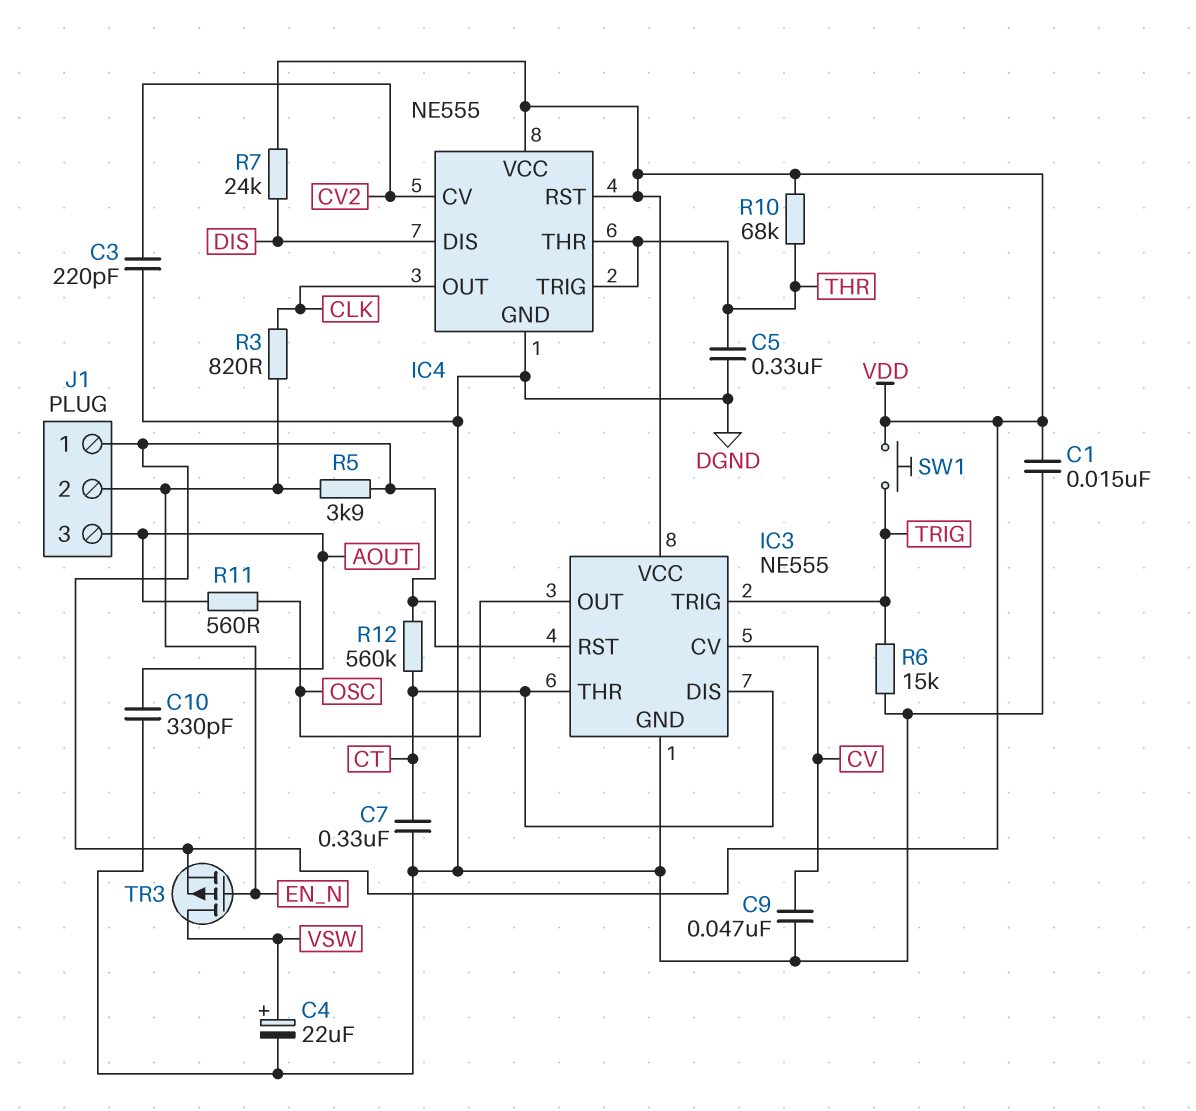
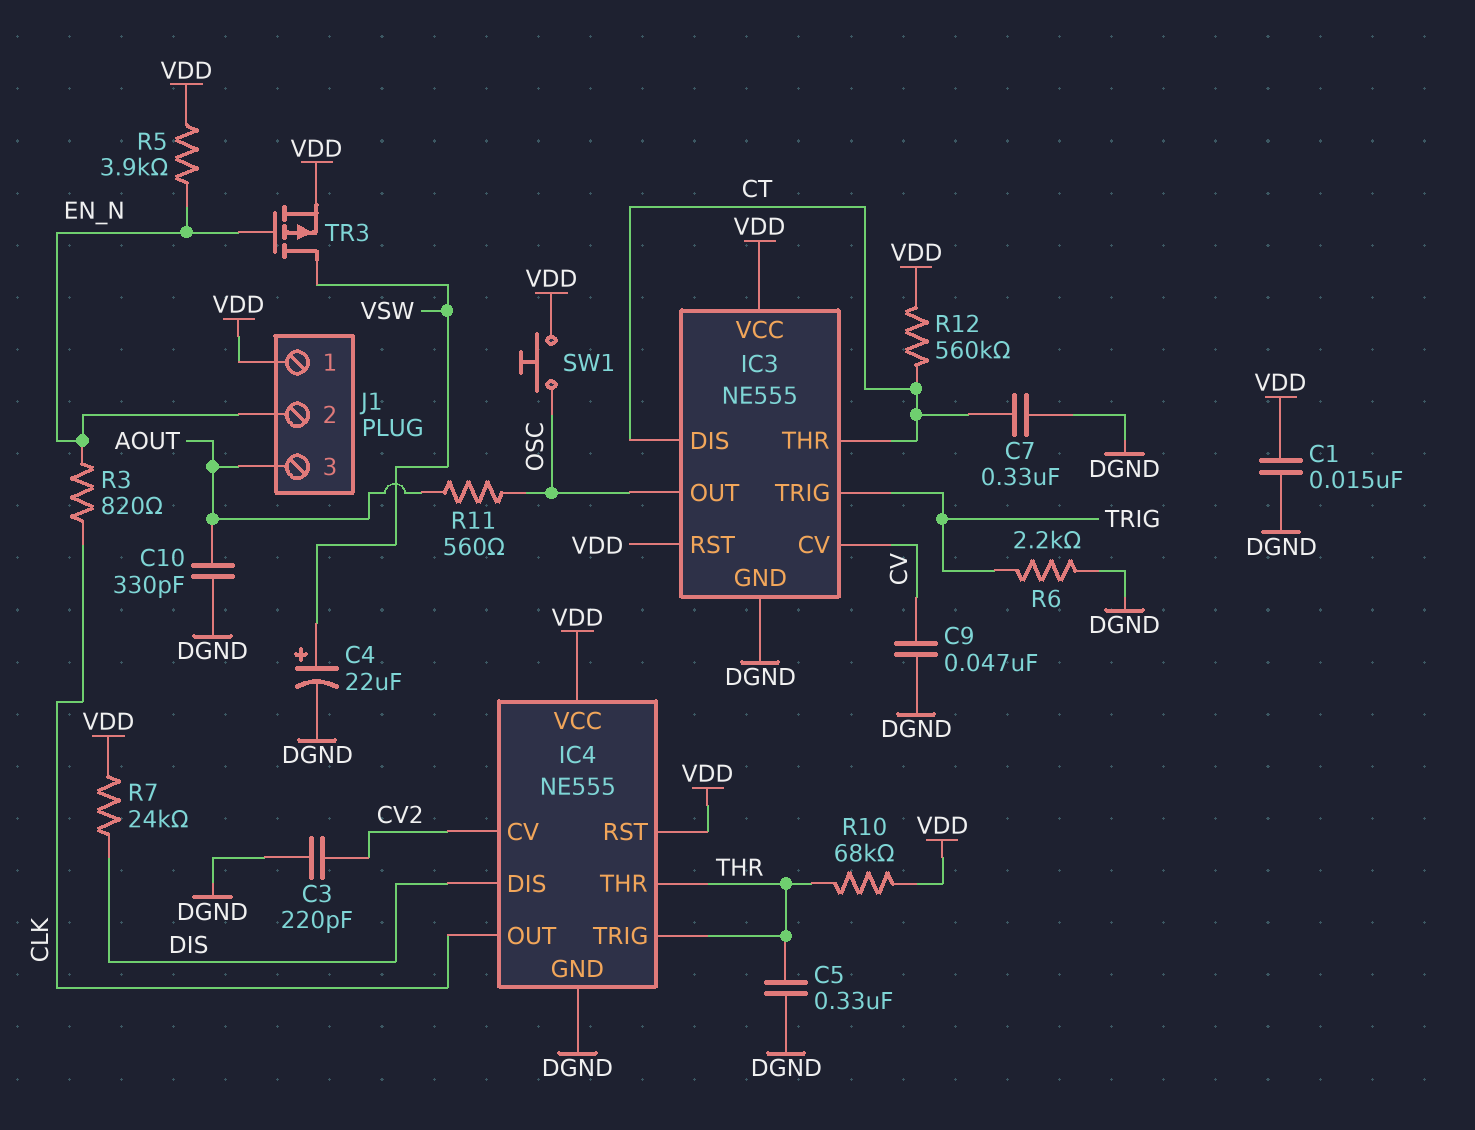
R6: 15k (DGND, TRIG) -> 2.2k (DGND, TRIG)
SW1: button (TRIG, VDD) -> button (OSC, VDD)

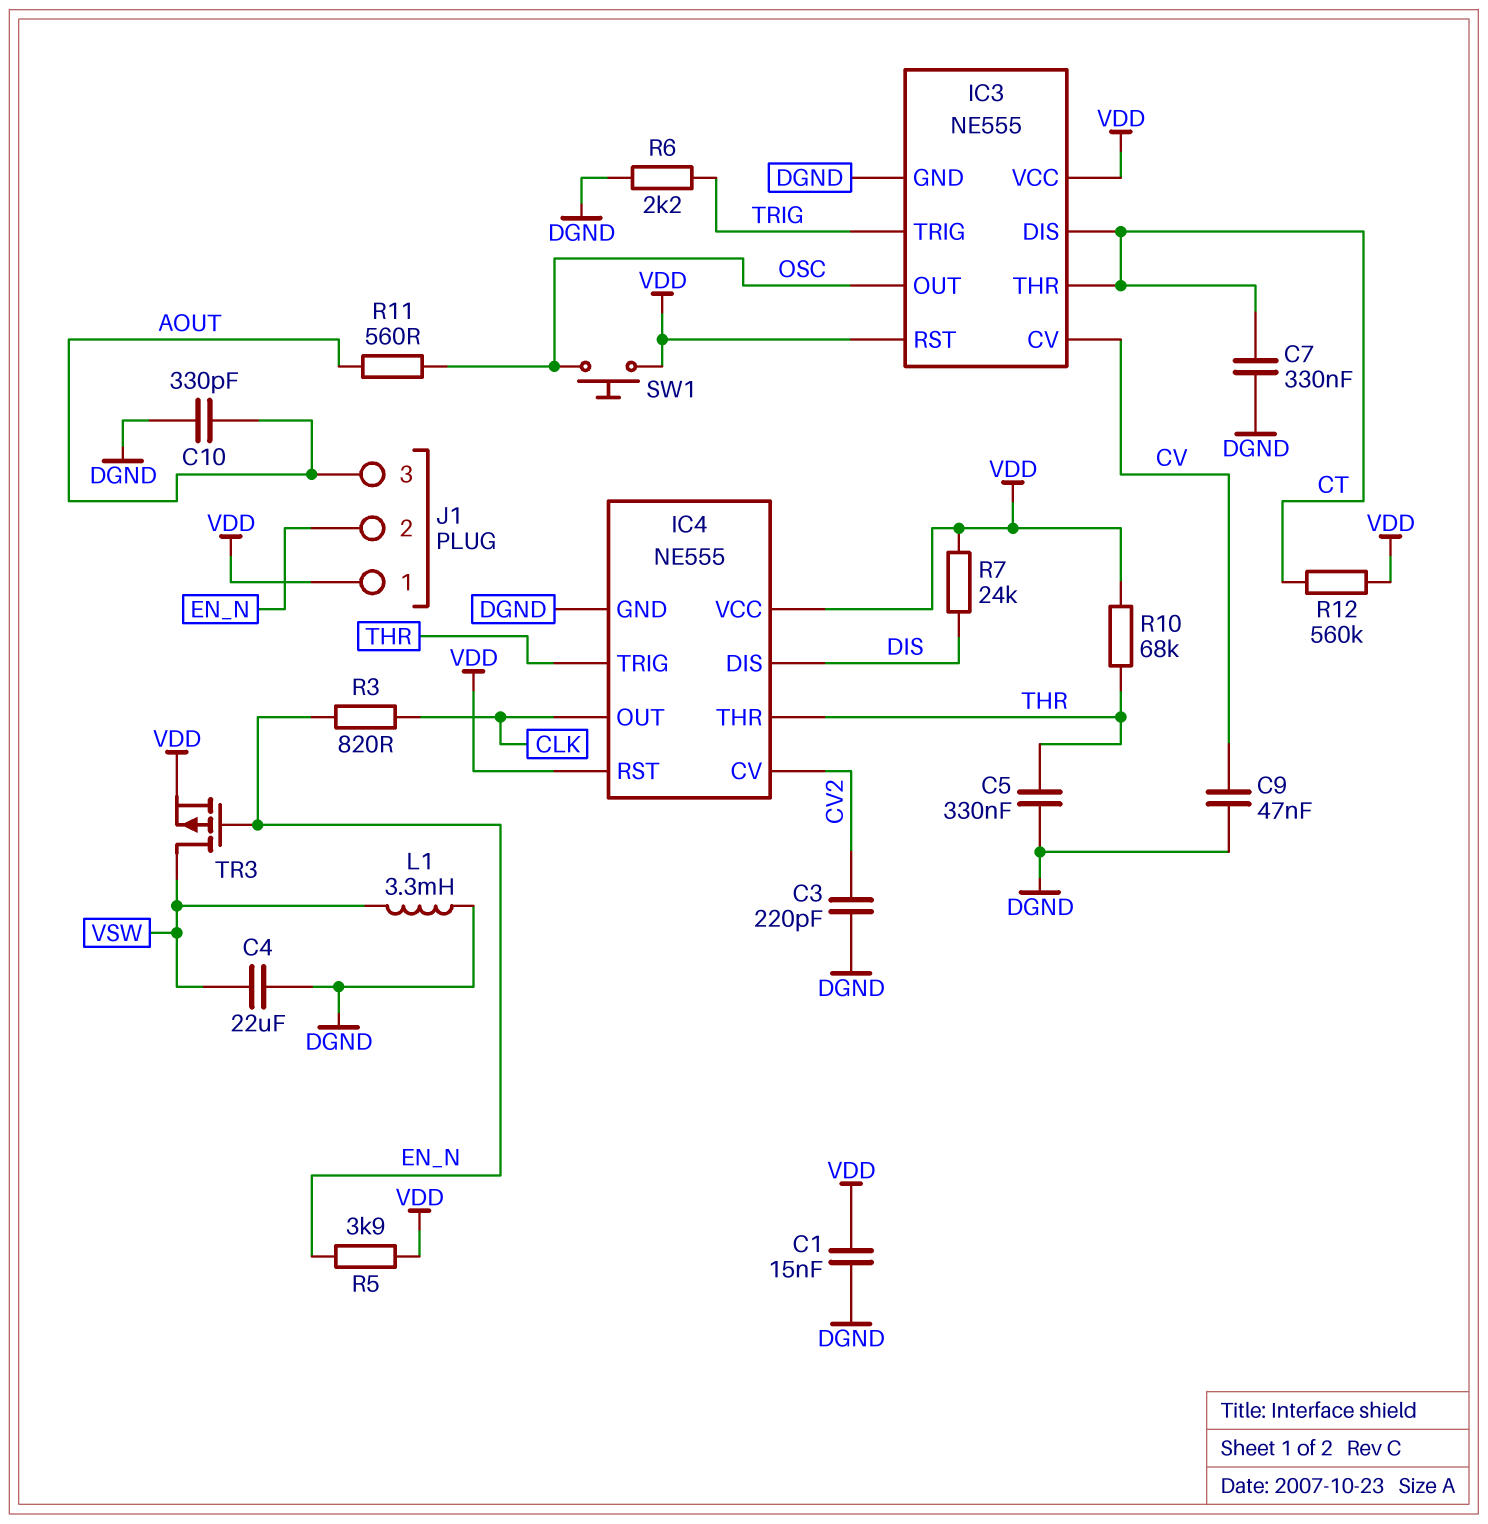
C4: 22uF (plus VSW, minus DGND) -> 22uF (DGND, VSW)
L1: none -> 3.3mH (DGND, VSW)

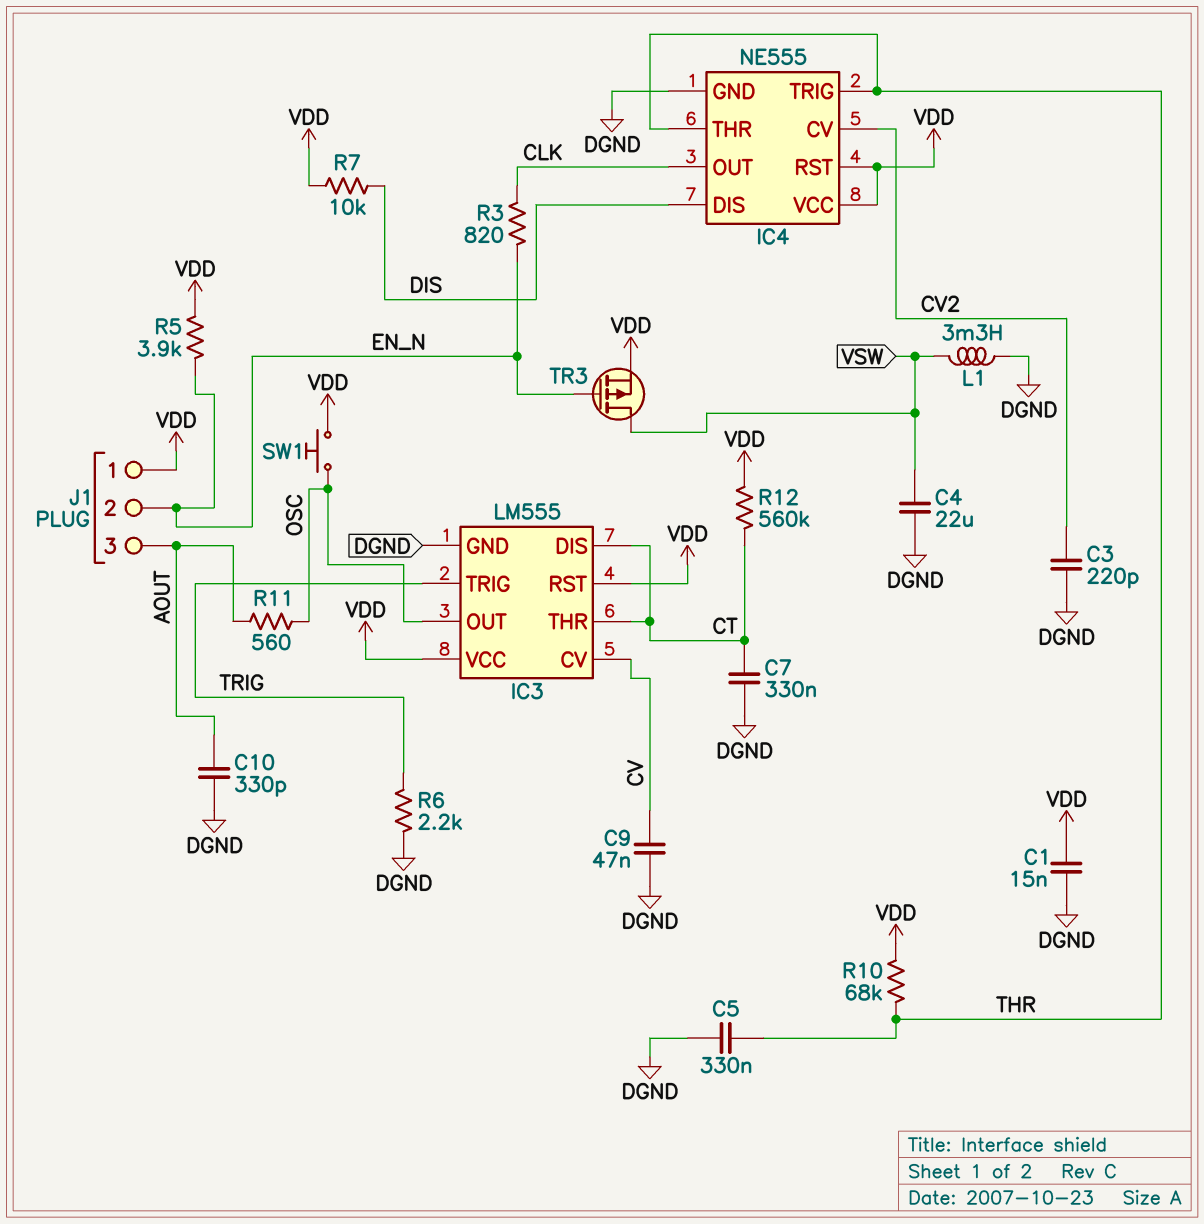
IC3: NE555 -> LM555
R7: 24k (DIS, VDD) -> 10k (DIS, VDD)

